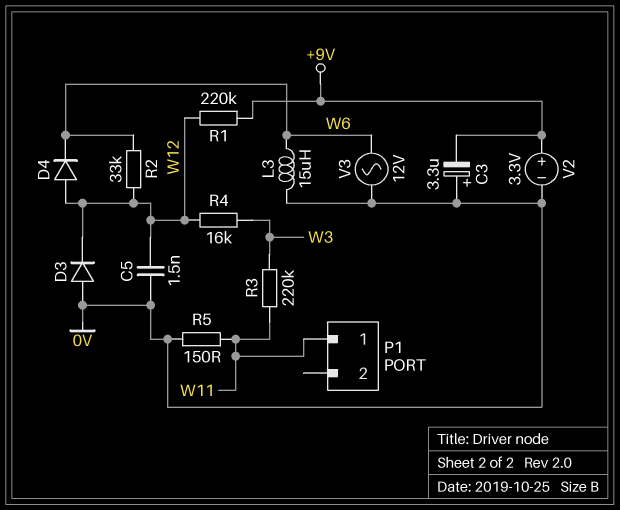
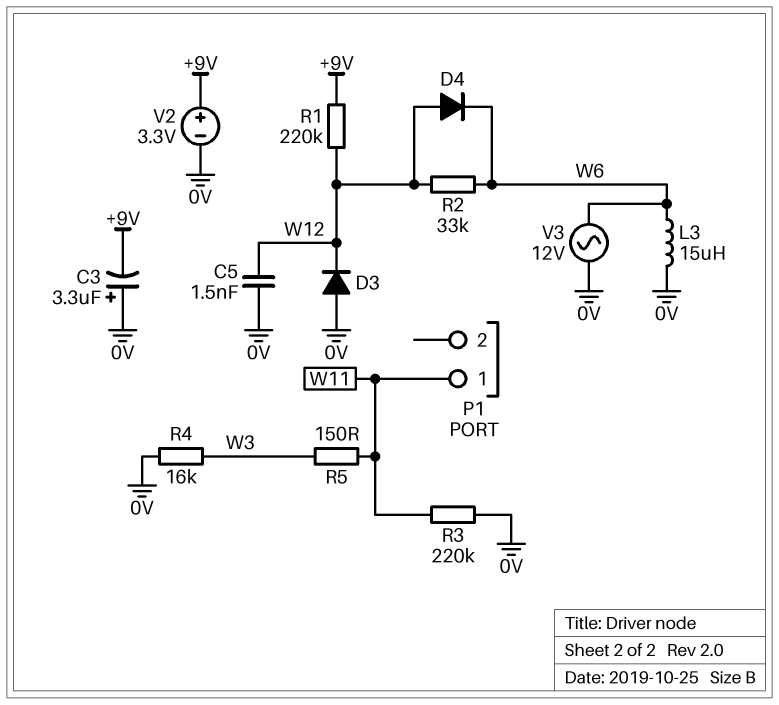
R3: 220k (W3, W11) -> 220k (0V, W11)
R4: 16k (W3, W12) -> 16k (0V, W3)
R5: 150 (0V, W11) -> 150 (W3, W11)

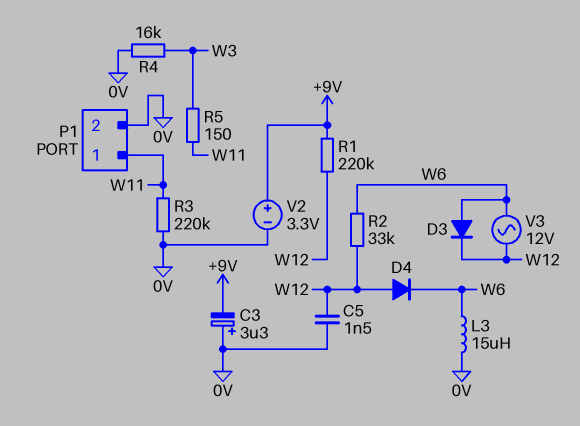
D3: diode (A 0V, K W12) -> diode (A W6, K W12)
P1 pin 2: none -> 0V
V3: AC 12V (0V, W6) -> AC 12V (W6, W12)

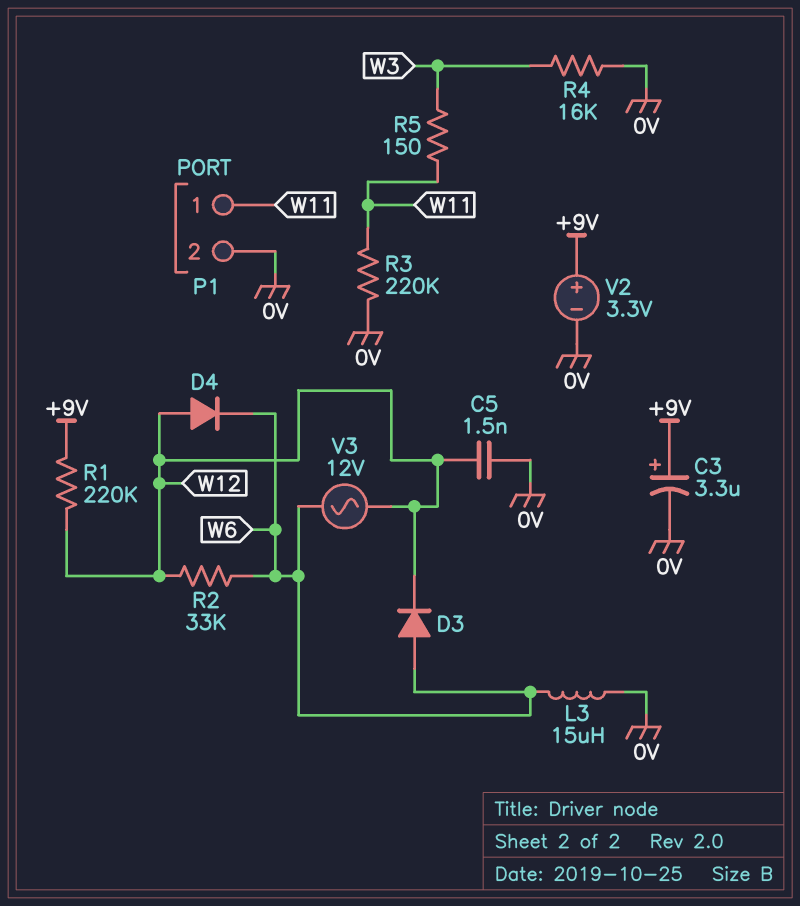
C3: 3.3uF (plus 0V, minus +9V) -> 3.3uF (plus +9V, minus 0V)

